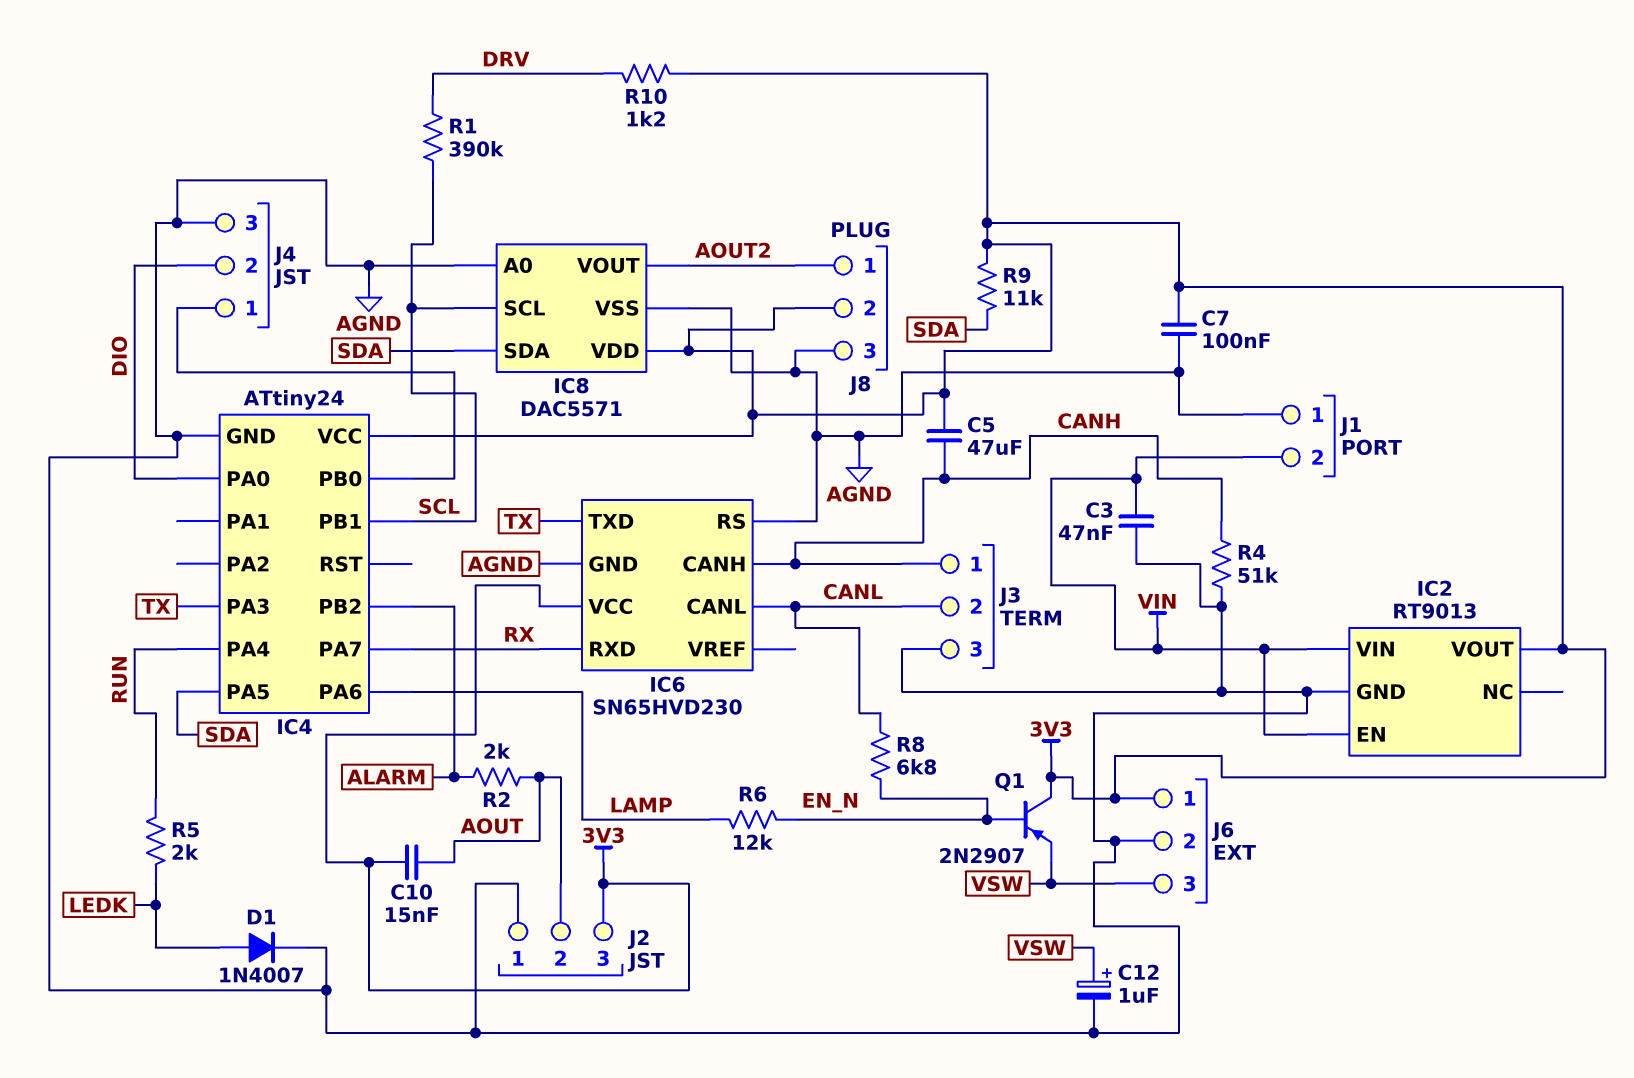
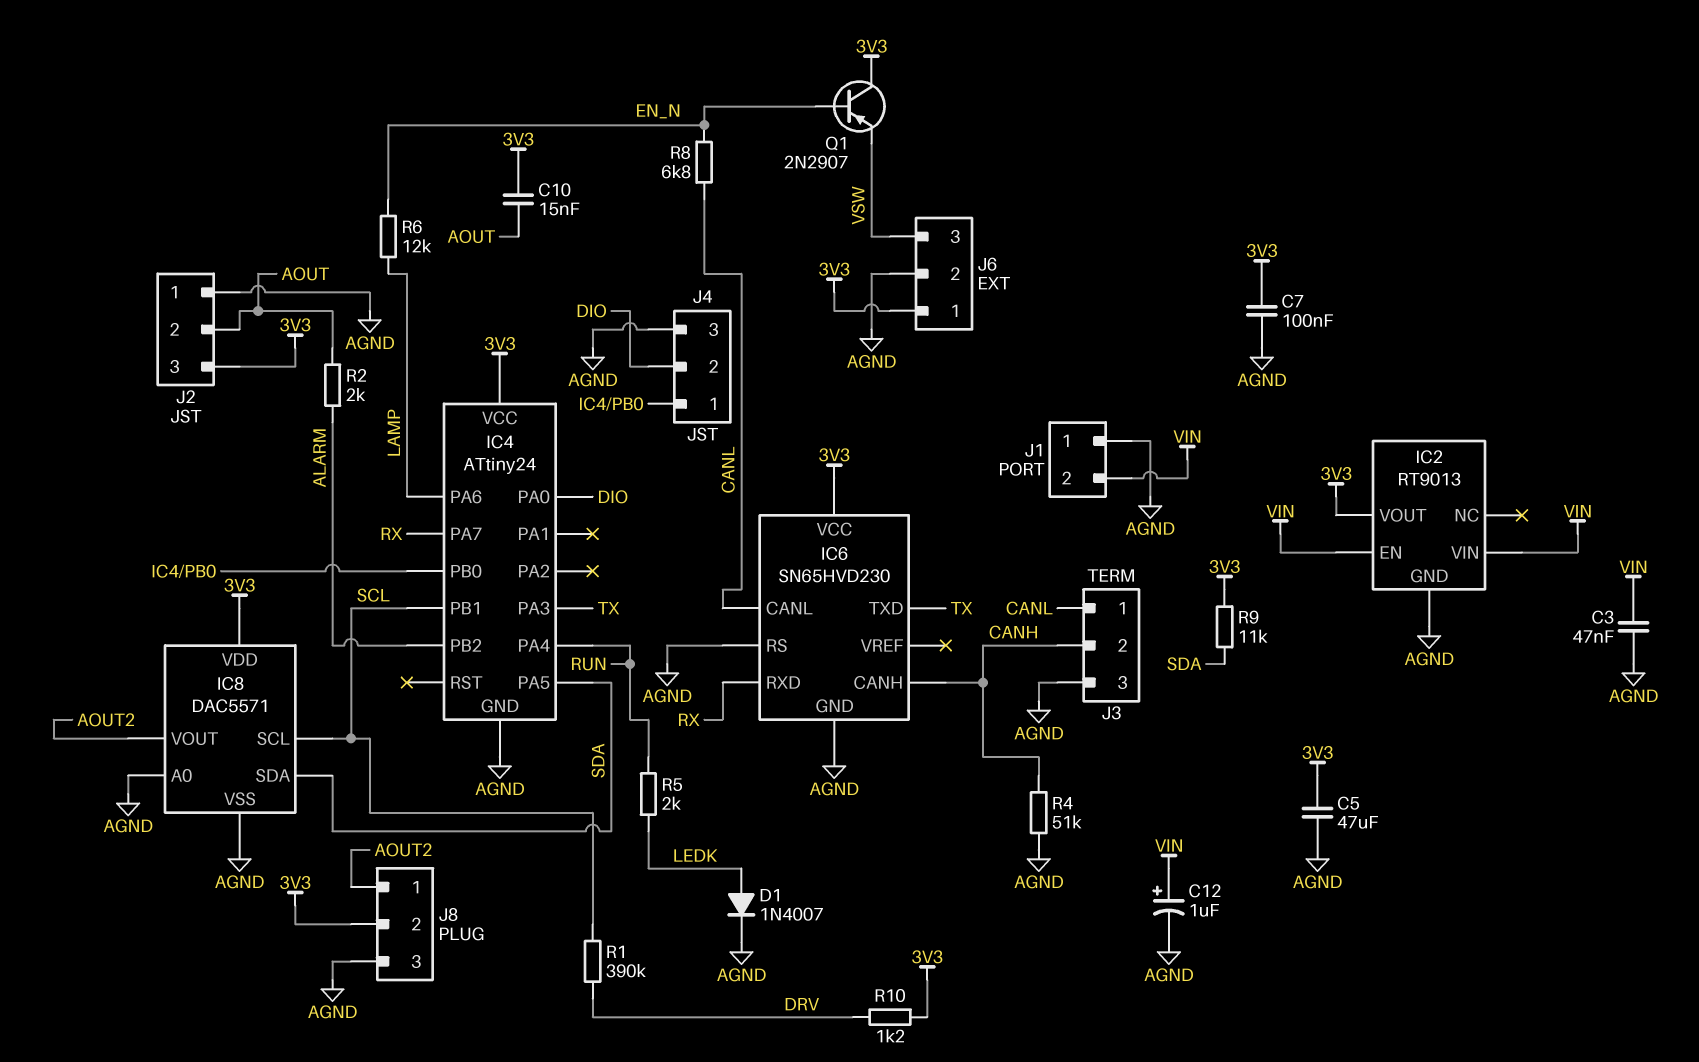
C5: 47uF (3V3, CANH) -> 47uF (3V3, AGND)
C12: 1uF (plus VSW, minus AGND) -> 1uF (plus VIN, minus AGND)
J3 pin 1: CANH -> CANL
J3 pin 2: CANL -> CANH

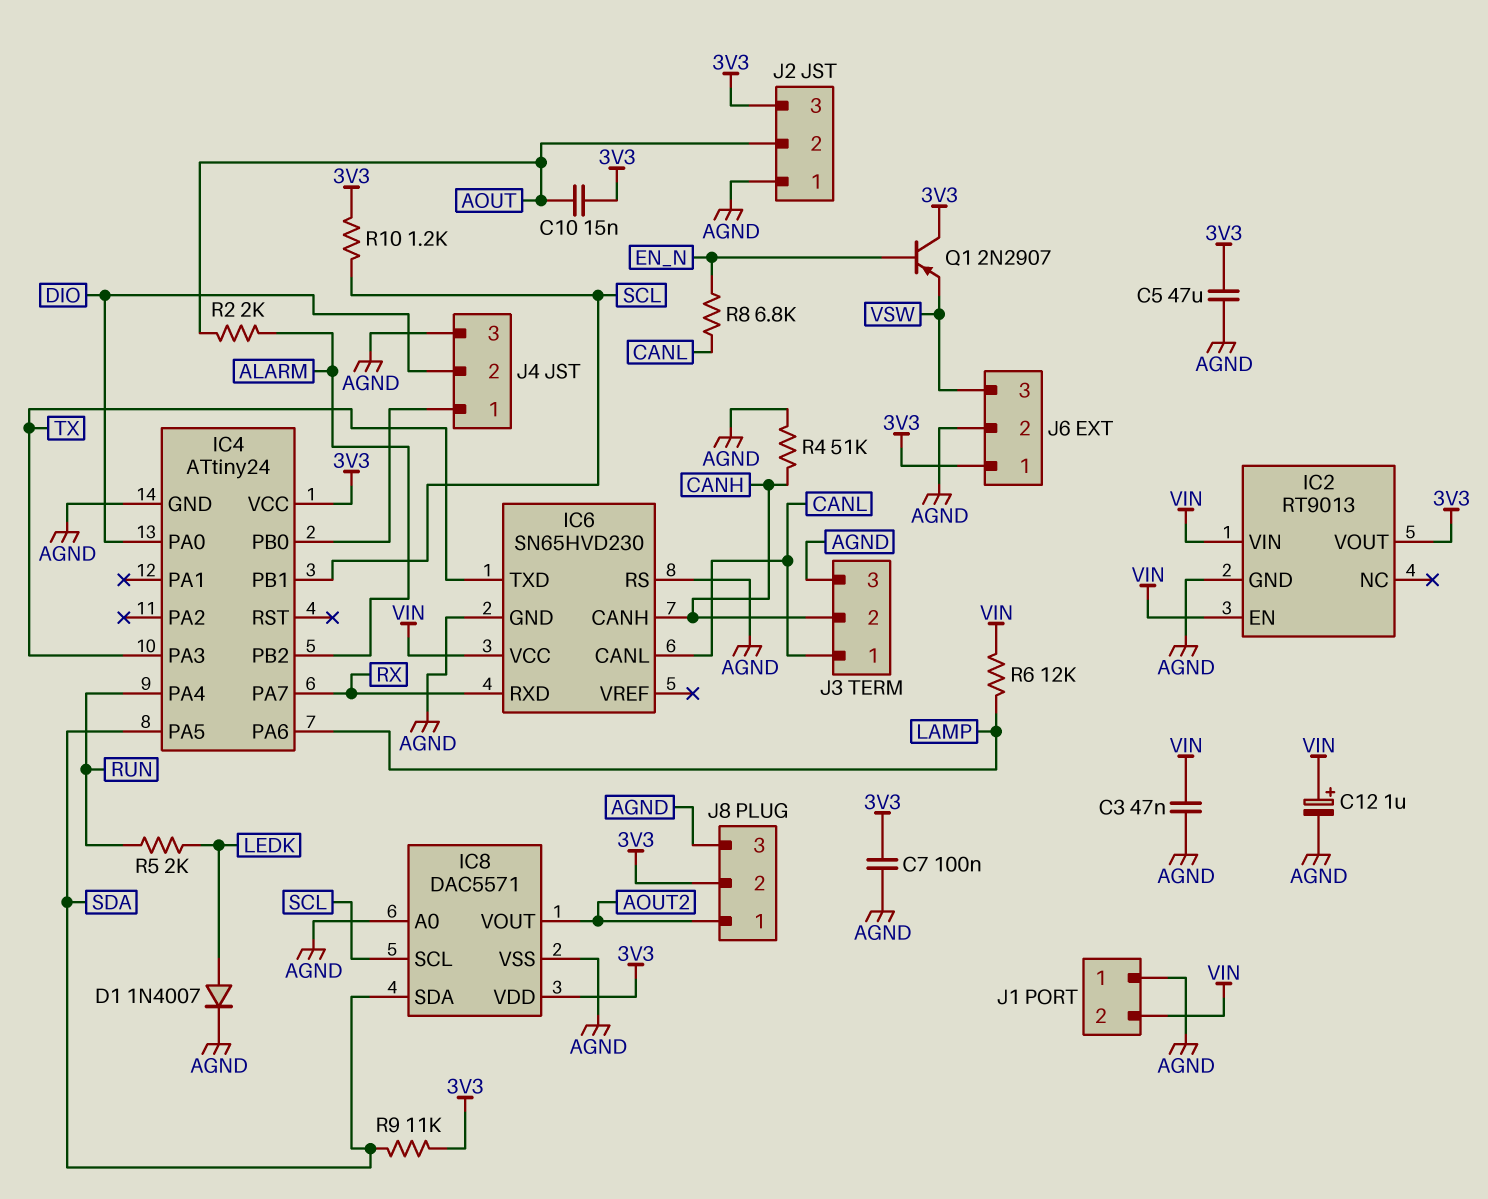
IC6 pin VCC: 3V3 -> VIN
R1: 390k (DRV, SCL) -> none
R6: 12k (EN_N, LAMP) -> 12k (LAMP, VIN)
R10: 1.2k (3V3, DRV) -> 1.2k (3V3, SCL)

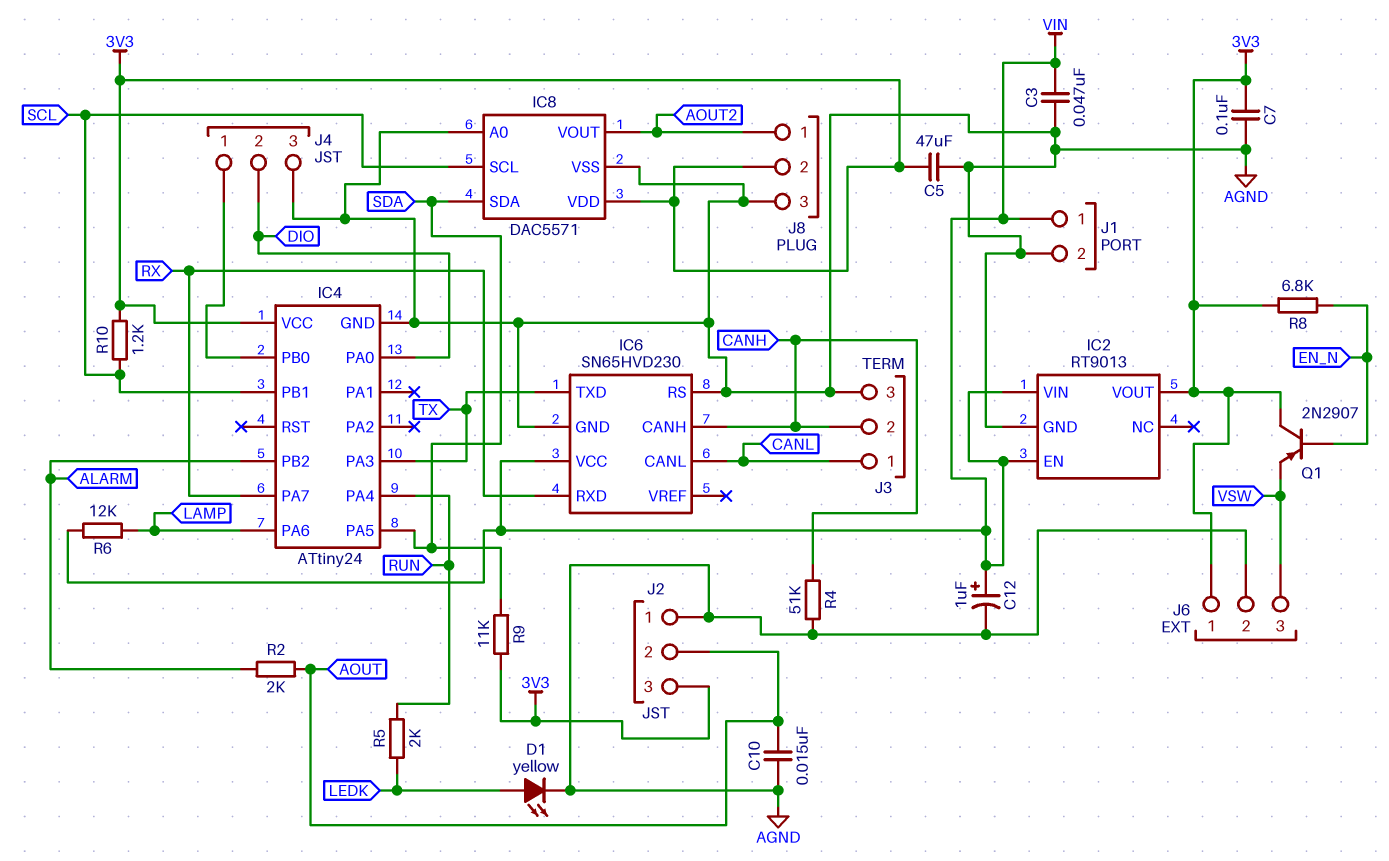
C10: 15nF (3V3, AOUT) -> 15nF (AGND, AOUT)
D1: diode 1N4007 (A LEDK, K AGND) -> LED yellow (A LEDK, K AGND)
J1 pin 1: AGND -> VIN
J1 pin 2: VIN -> AGND
R8: 6.8k (CANL, EN_N) -> 6.8k (3V3, EN_N)

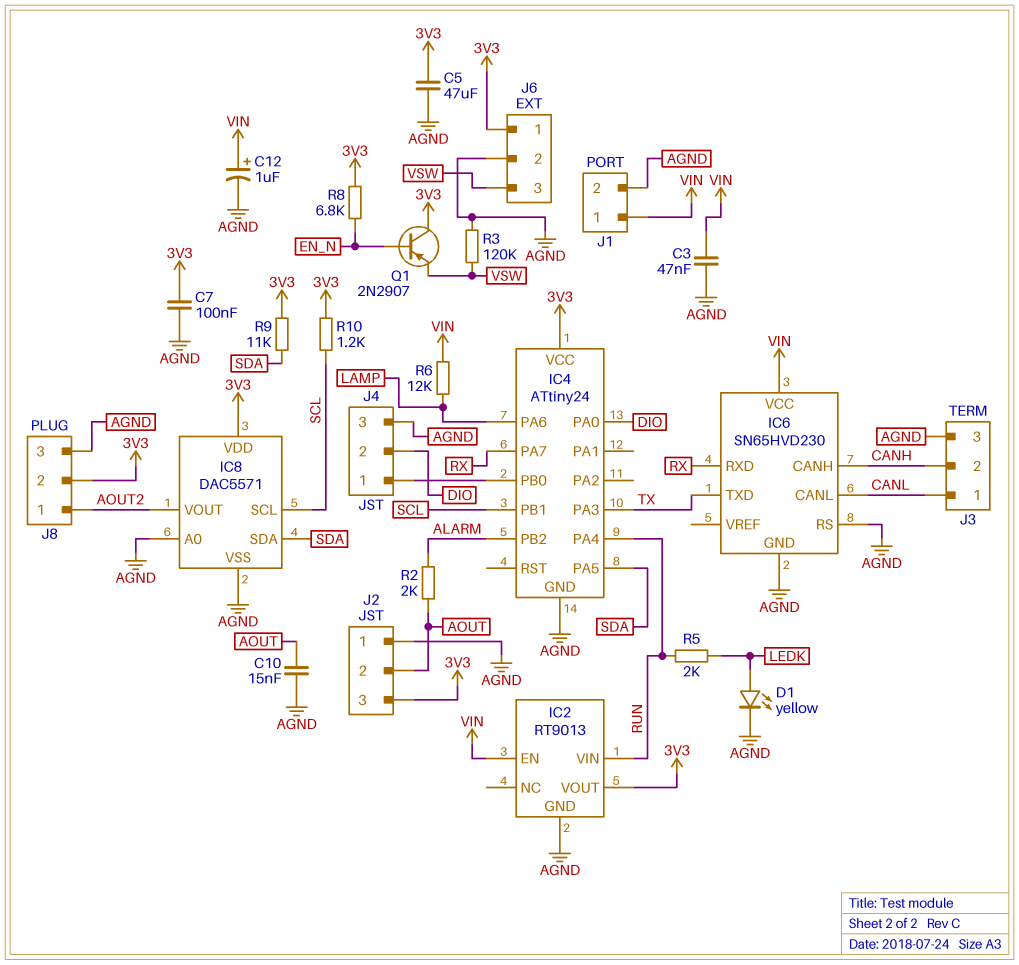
IC2 pin VIN: VIN -> RUN
R3: none -> 120k (AGND, VSW)
R4: 51k (AGND, CANH) -> none

